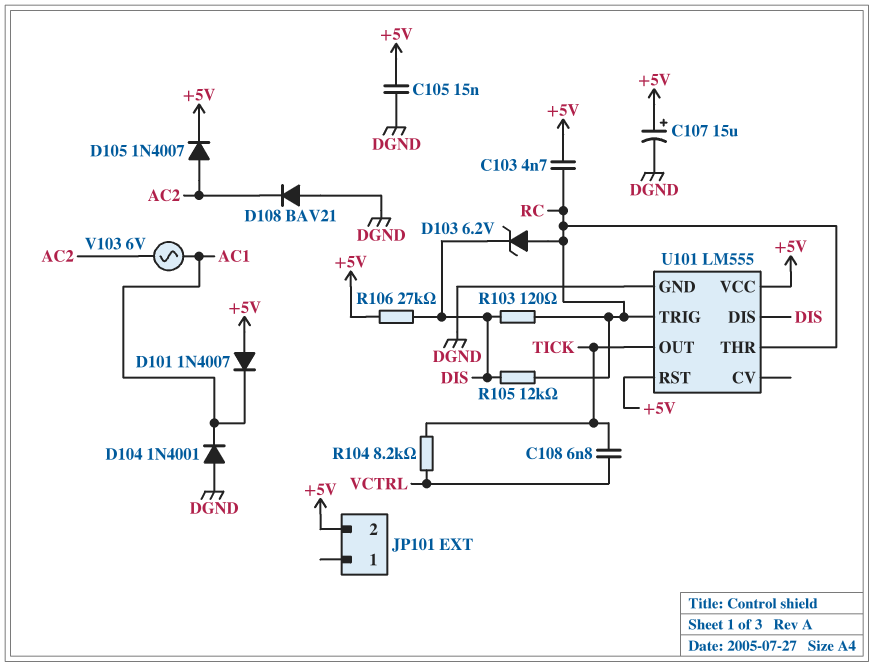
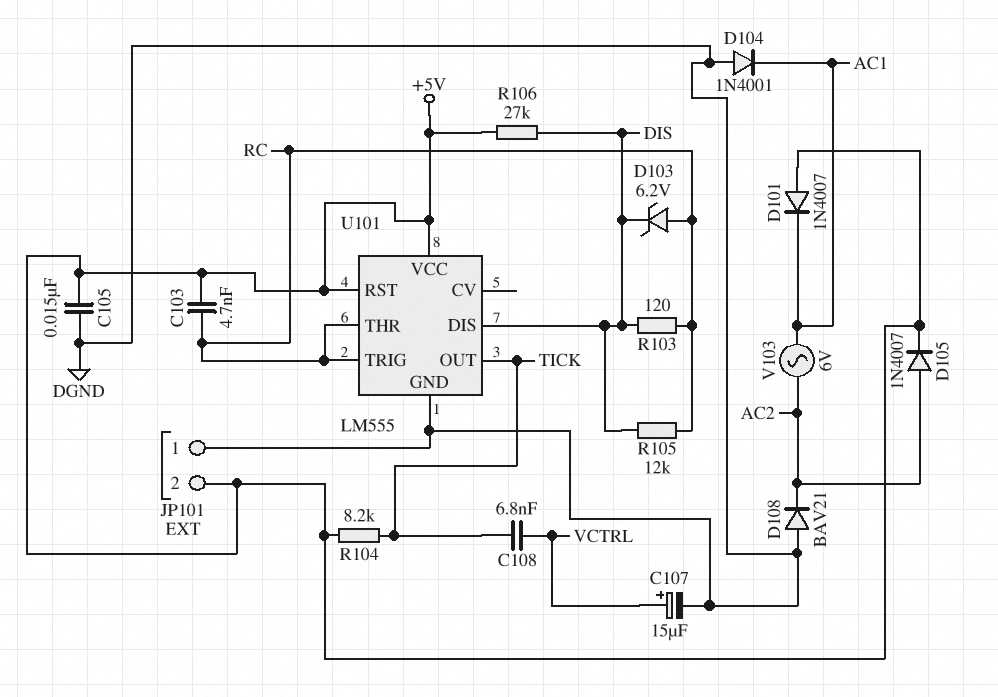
C107: 15uF (plus +5V, minus DGND) -> 15uF (plus VCTRL, minus DGND)
JP101 pin 1: none -> DGND
R104: 8.2k (TICK, VCTRL) -> 8.2k (+5V, TICK)

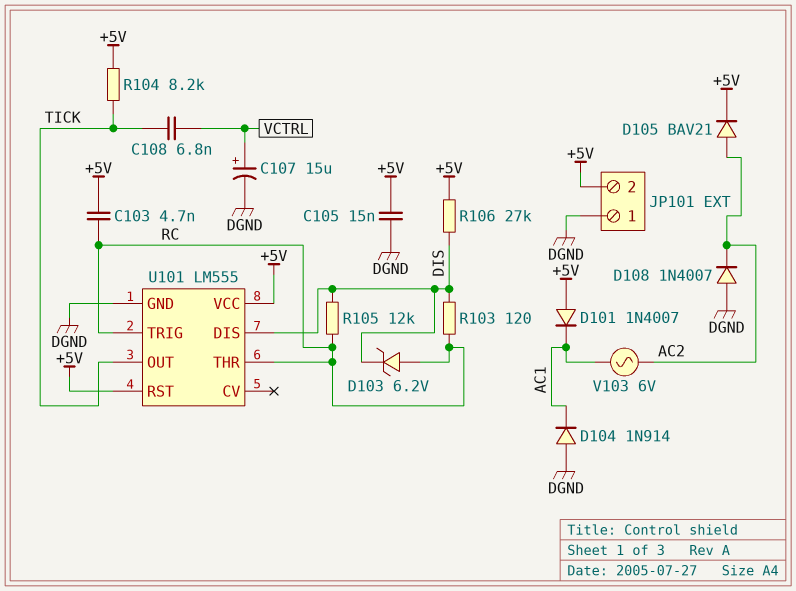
D104: diode 1N4001 (A DGND, K AC1) -> diode 1N914 (A DGND, K AC1)
D105: diode 1N4007 (A AC2, K +5V) -> diode BAV21 (A AC2, K +5V)
D108: diode BAV21 (A DGND, K AC2) -> diode 1N4007 (A DGND, K AC2)

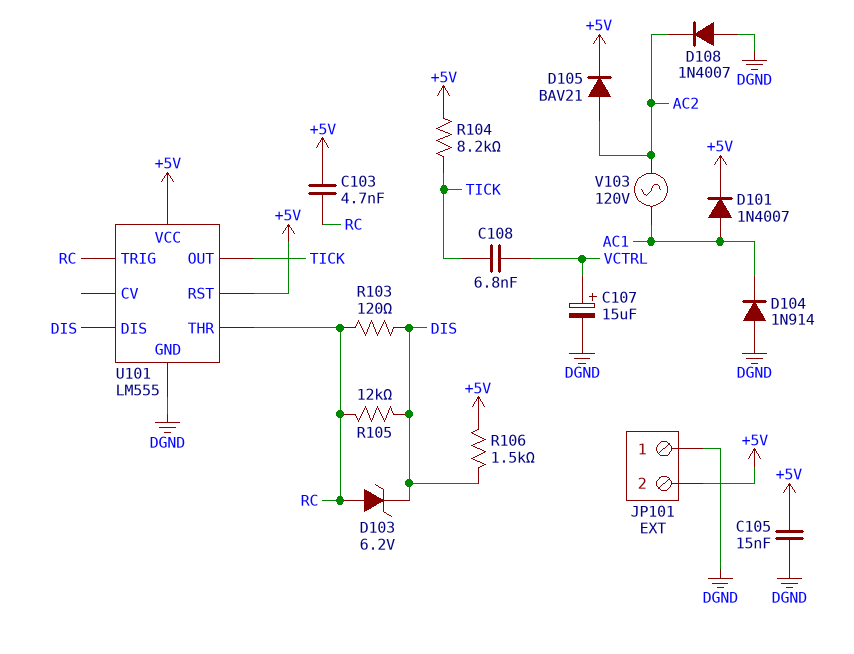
D101: diode 1N4007 (A +5V, K AC1) -> diode 1N4007 (A AC1, K +5V)
R106: 27k (+5V, DIS) -> 1.5k (+5V, DIS)
V103: AC 6V (AC1, AC2) -> AC 120V (AC1, AC2)

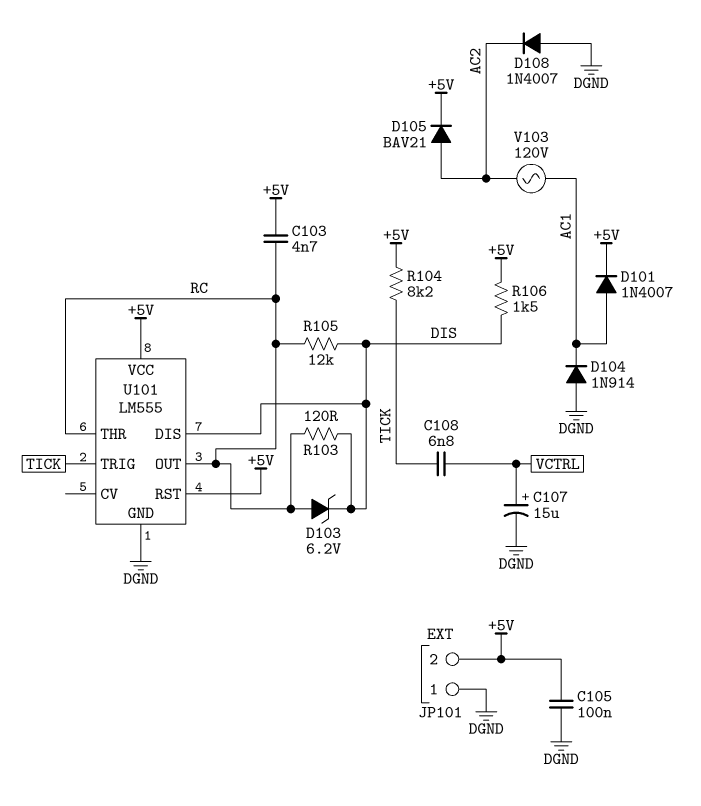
C105: 15nF (+5V, DGND) -> 100nF (+5V, DGND)
U101 pin OUT: TICK -> RC
U101 pin TRIG: RC -> TICK

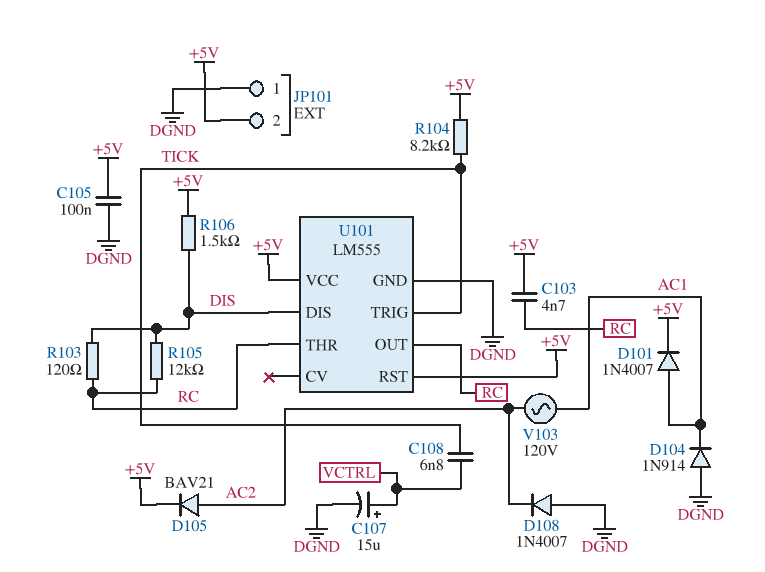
D103: zener 6.2V (A RC, K DIS) -> none

